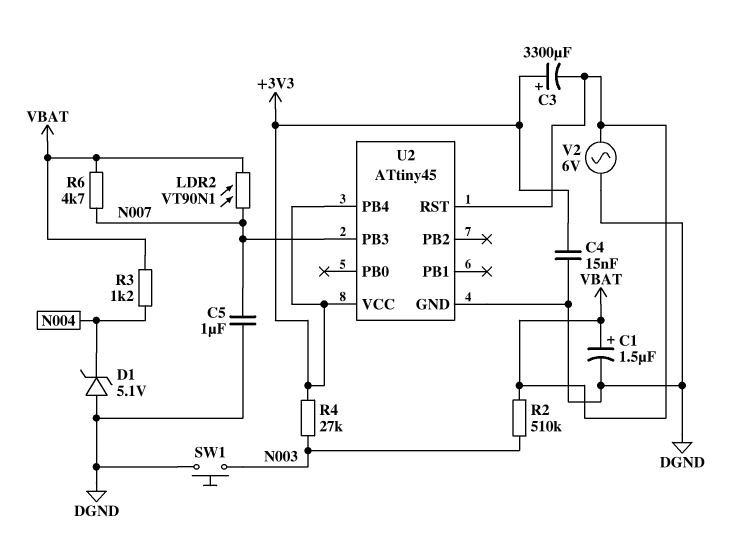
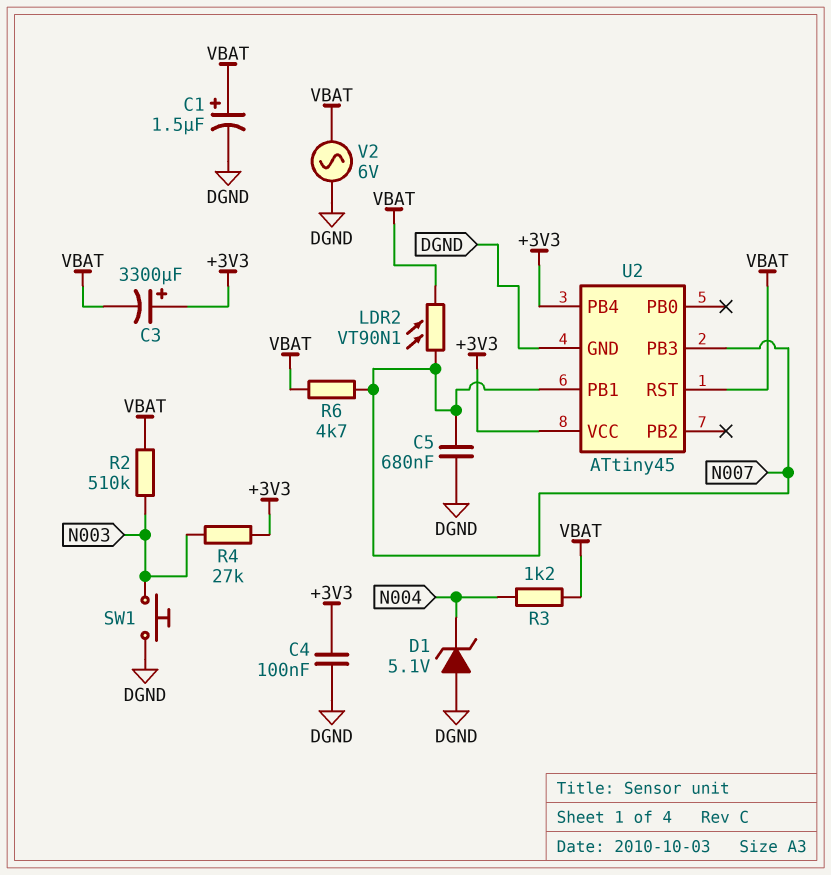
C4: 15nF (+3V3, DGND) -> 100nF (+3V3, DGND)
C5: 1uF (DGND, N007) -> 680nF (DGND, N007)
U2 pin PB1: none -> N007

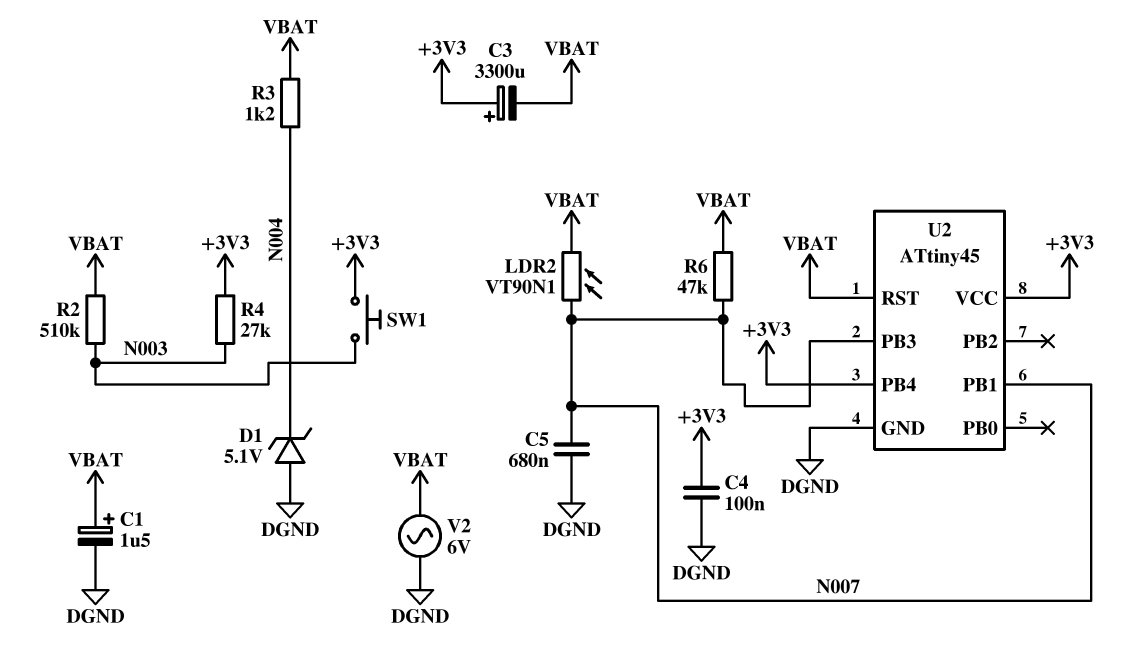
R6: 4.7k (N007, VBAT) -> 47k (N007, VBAT)
SW1: button (DGND, N003) -> button (+3V3, N003)

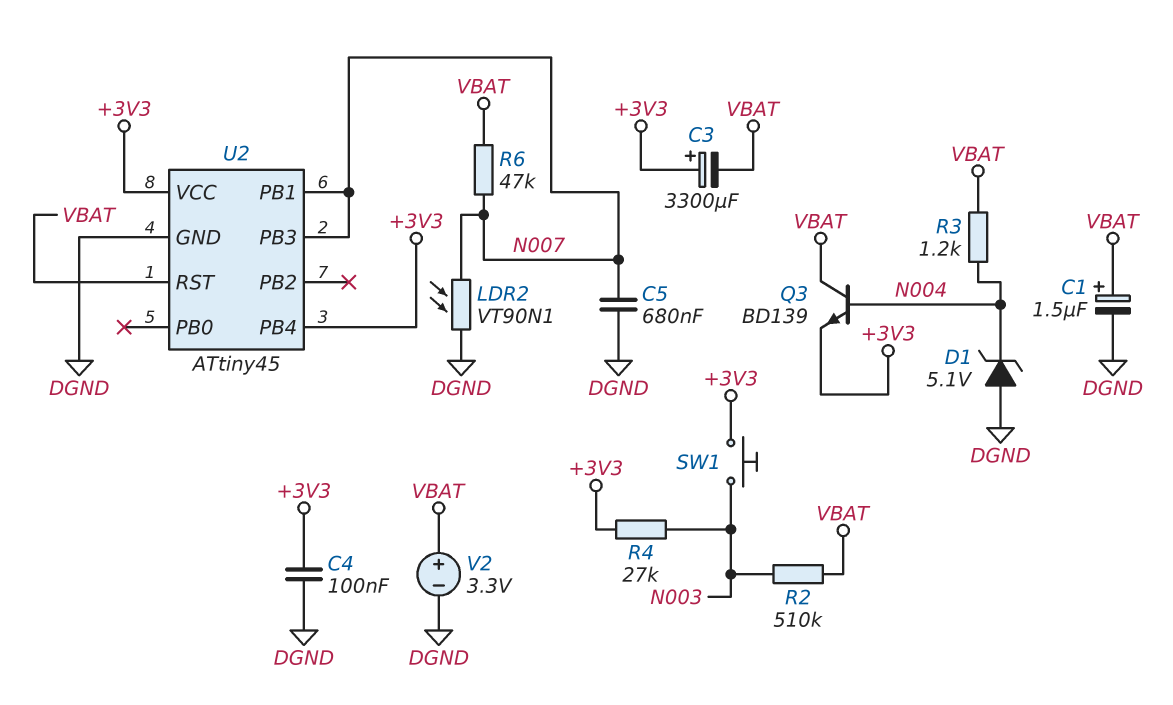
LDR2: VT90N1 (N007, VBAT) -> VT90N1 (DGND, N007)
Q3: none -> NPN BD139 (B N004, C VBAT, E +3V3)
V2: AC 6V (DGND, VBAT) -> 3.3V (plus VBAT, minus DGND)

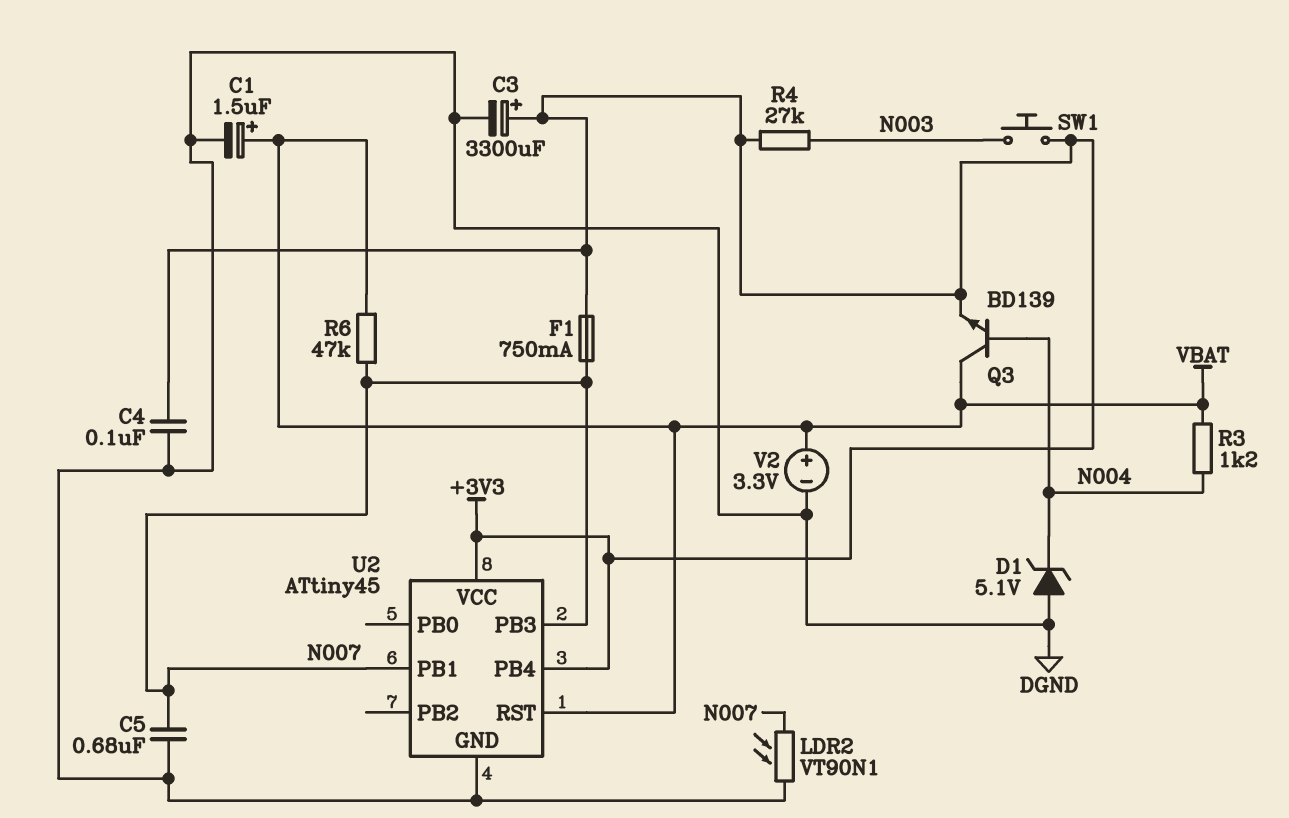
C3: 3300uF (plus +3V3, minus VBAT) -> 3300uF (plus +3V3, minus DGND)
F1: none -> 750mA (+3V3, N007)
R2: 510k (N003, VBAT) -> none

